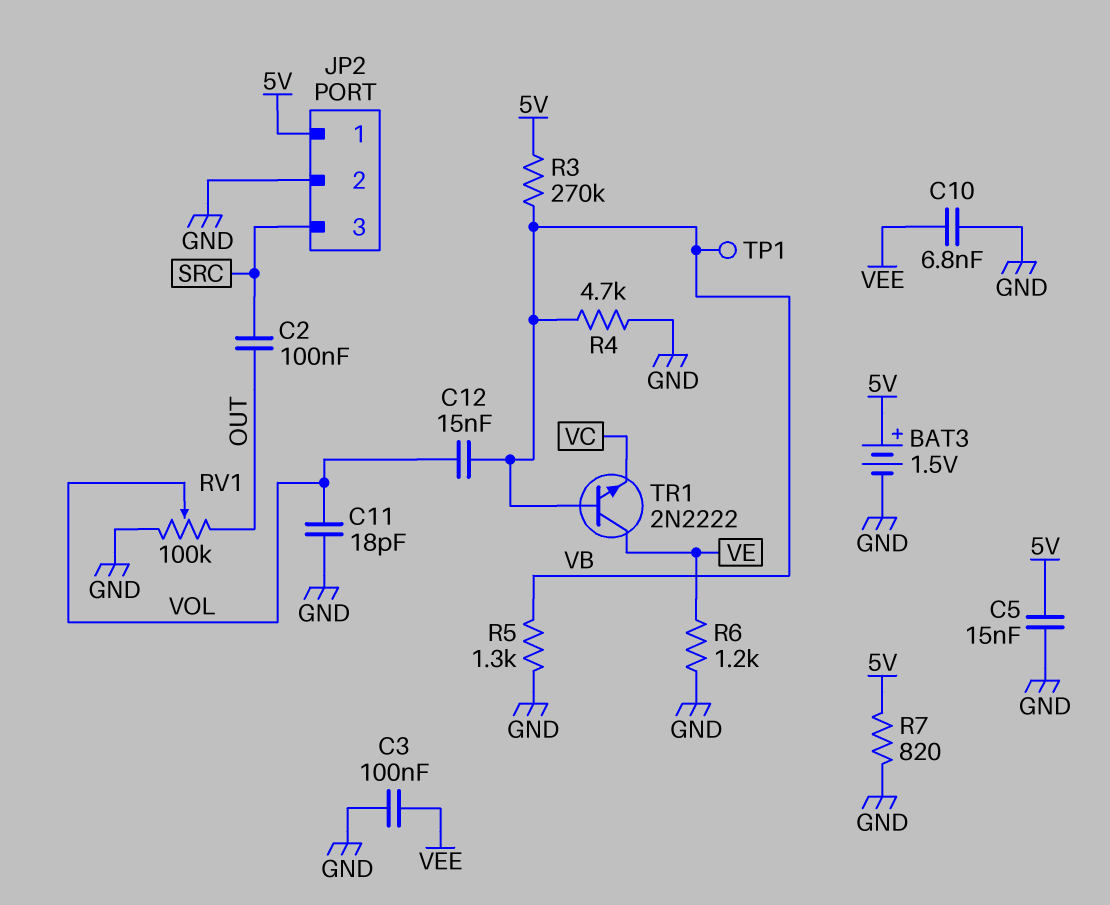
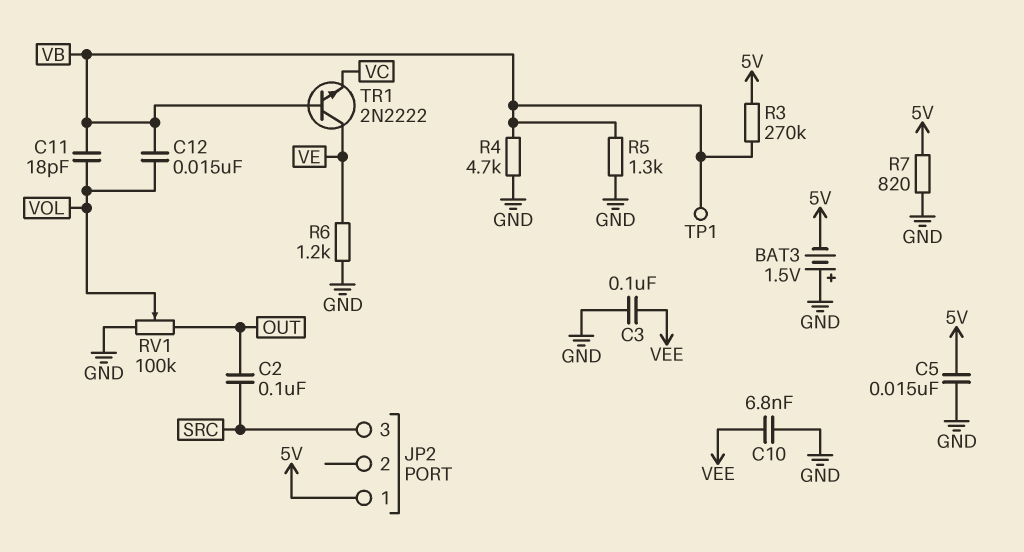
BAT3: 1.5V (plus 5V, minus GND) -> 1.5V (plus GND, minus 5V)
C11: 18pF (GND, VOL) -> 18pF (VB, VOL)
JP2 pin 2: GND -> none

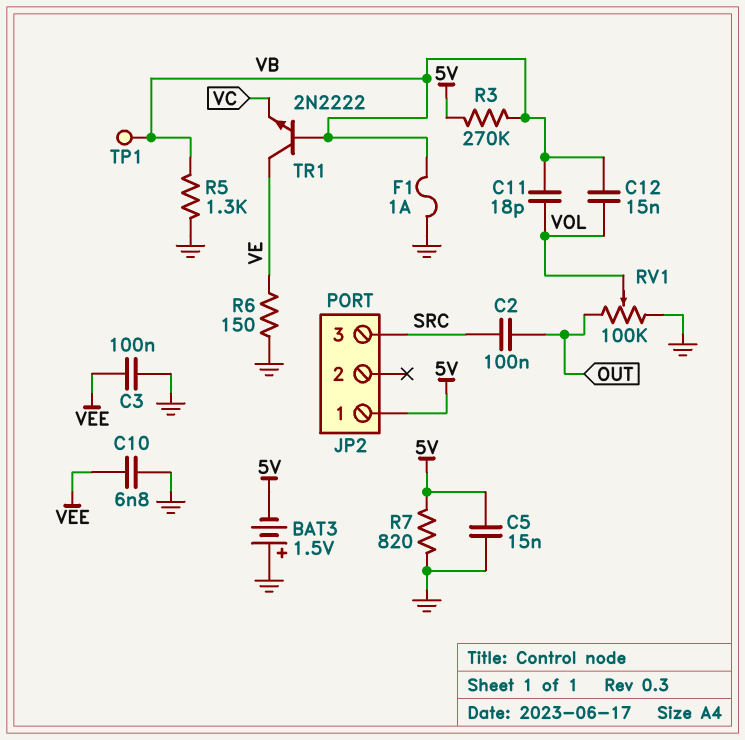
F1: none -> 1A (GND, VB)
R4: 4.7k (GND, VB) -> none
R6: 1.2k (GND, VE) -> 150 (GND, VE)

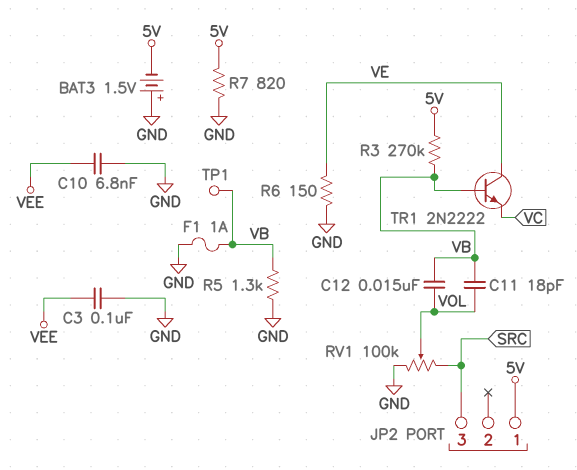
C2: 100nF (OUT, SRC) -> none
C5: 15nF (5V, GND) -> none
RV1: 100k (GND, OUT, wiper VOL) -> 100k (GND, SRC, wiper VOL)

